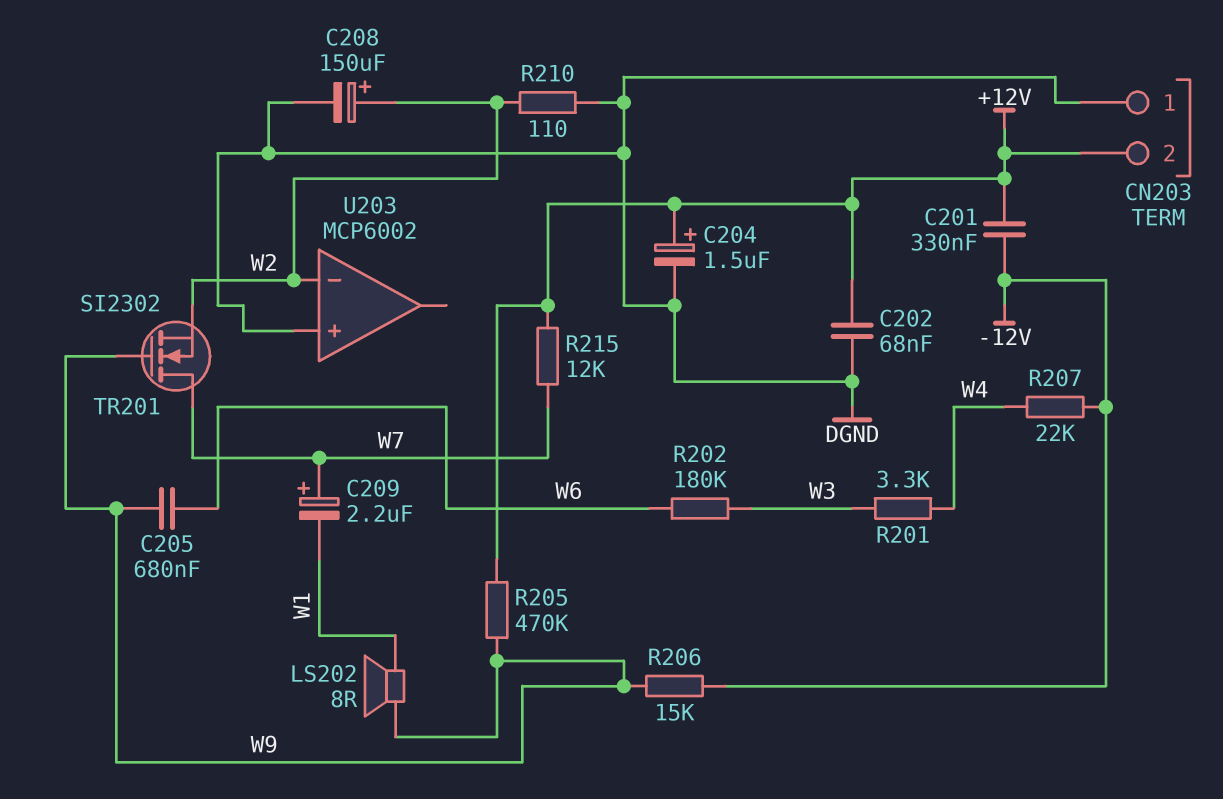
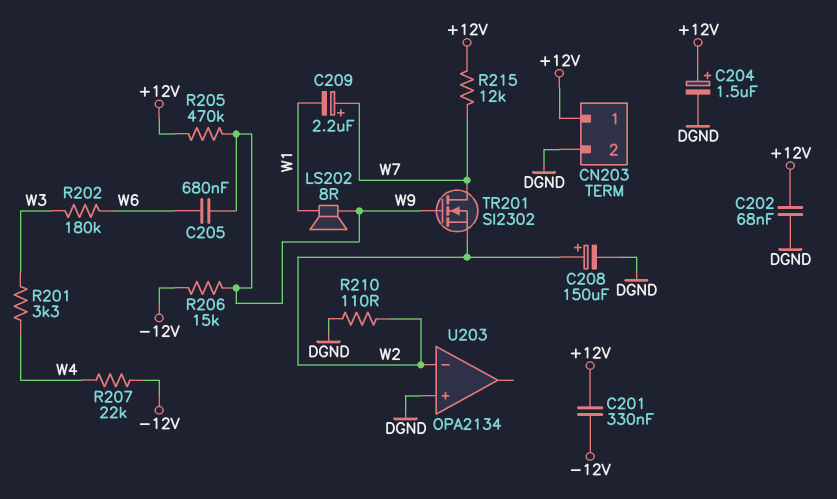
CN203 pin 1: DGND -> +12V
CN203 pin 2: +12V -> DGND
U203: MCP6002 -> OPA2134

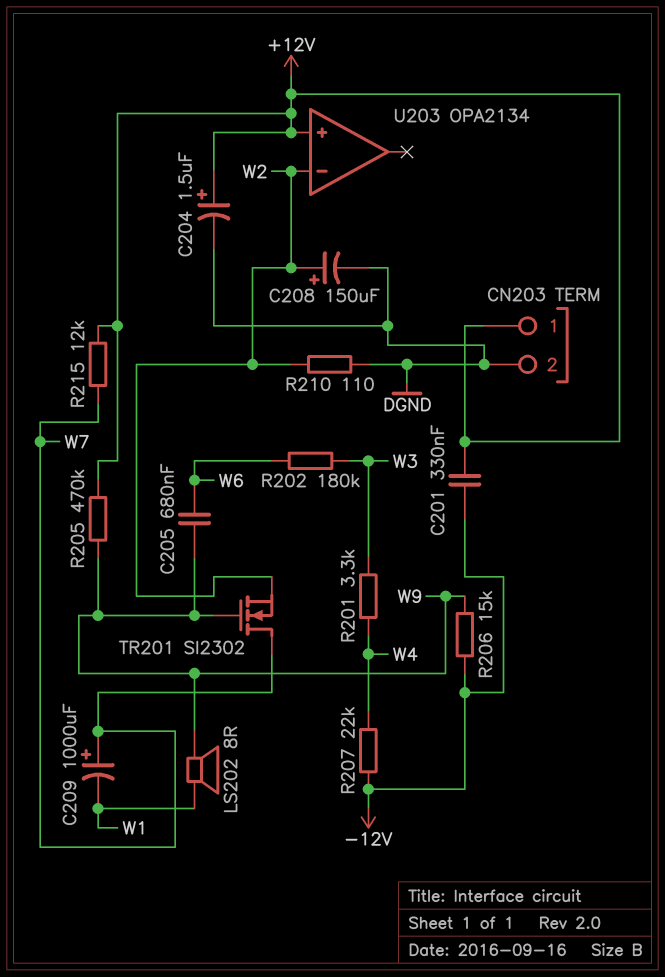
C202: 68nF (+12V, DGND) -> none
C209: 2.2uF (plus W7, minus W1) -> 1000uF (plus W7, minus W1)
U203 pin in+: DGND -> +12V

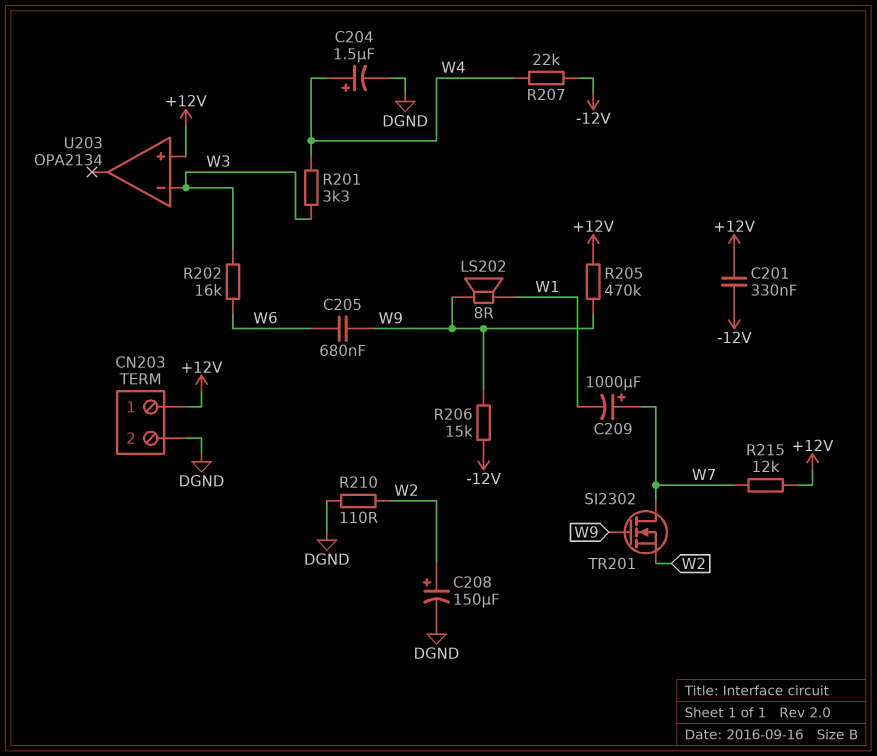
C204: 1.5uF (plus +12V, minus DGND) -> 1.5uF (plus W4, minus DGND)
R202: 180k (W3, W6) -> 16k (W3, W6)
U203 pin in-: W2 -> W3

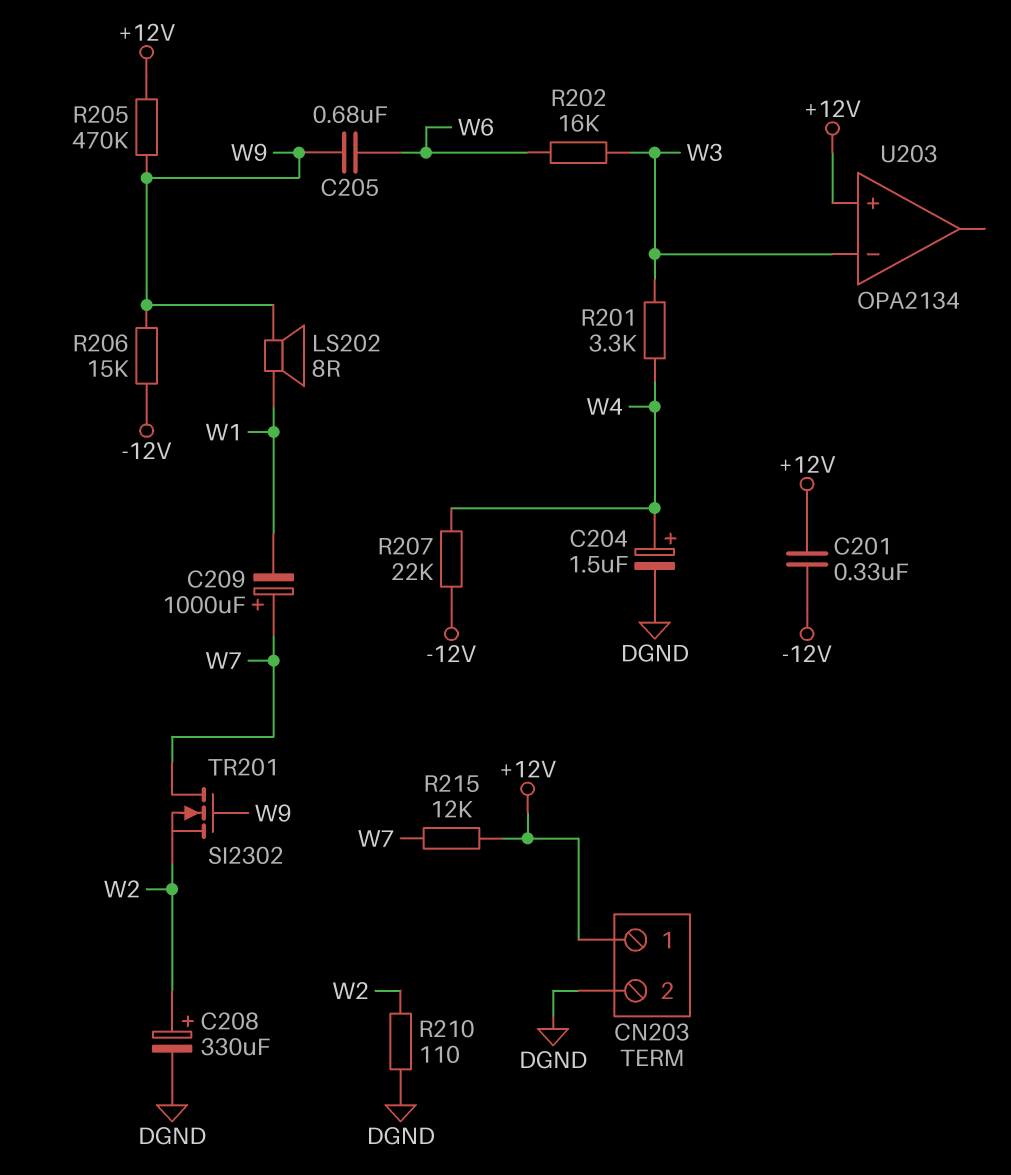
C208: 150uF (plus W2, minus DGND) -> 330uF (plus W2, minus DGND)

